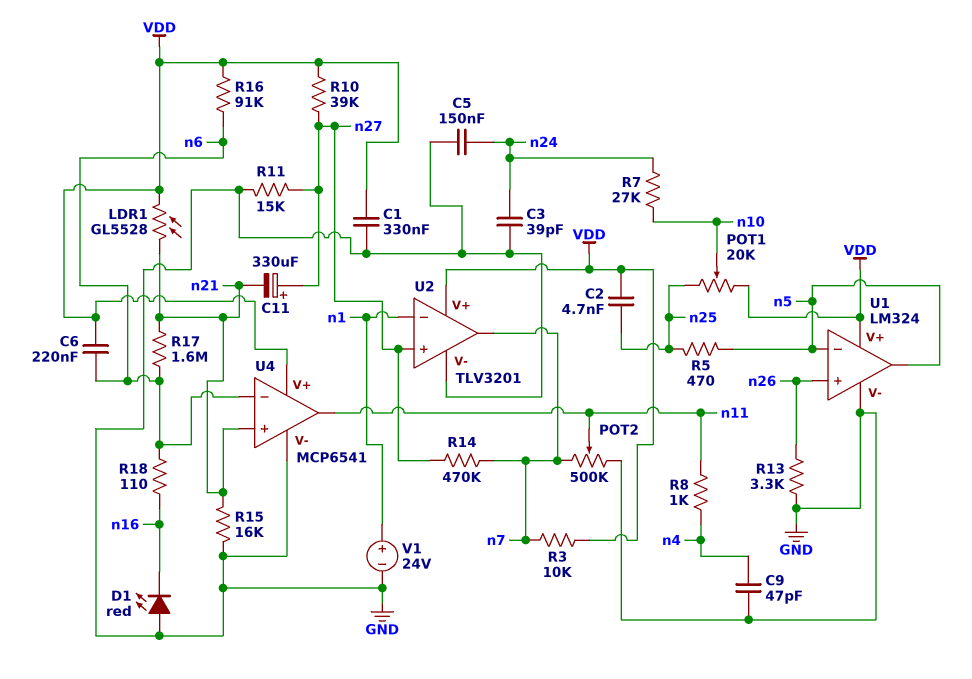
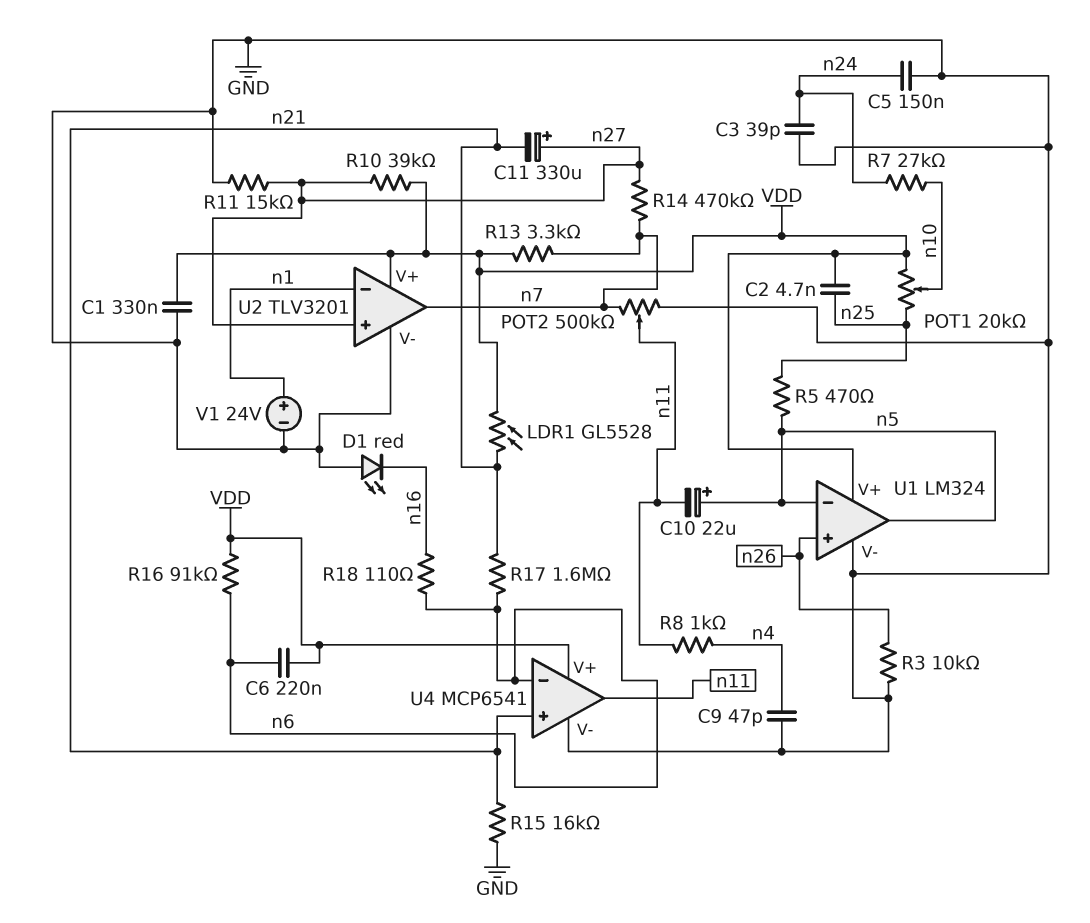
C10: none -> 22uF (plus n5, minus n11)
R3: 10k (VDD, n7) -> 10k (GND, n26)
R13: 3.3k (GND, n26) -> 3.3k (VDD, n7)

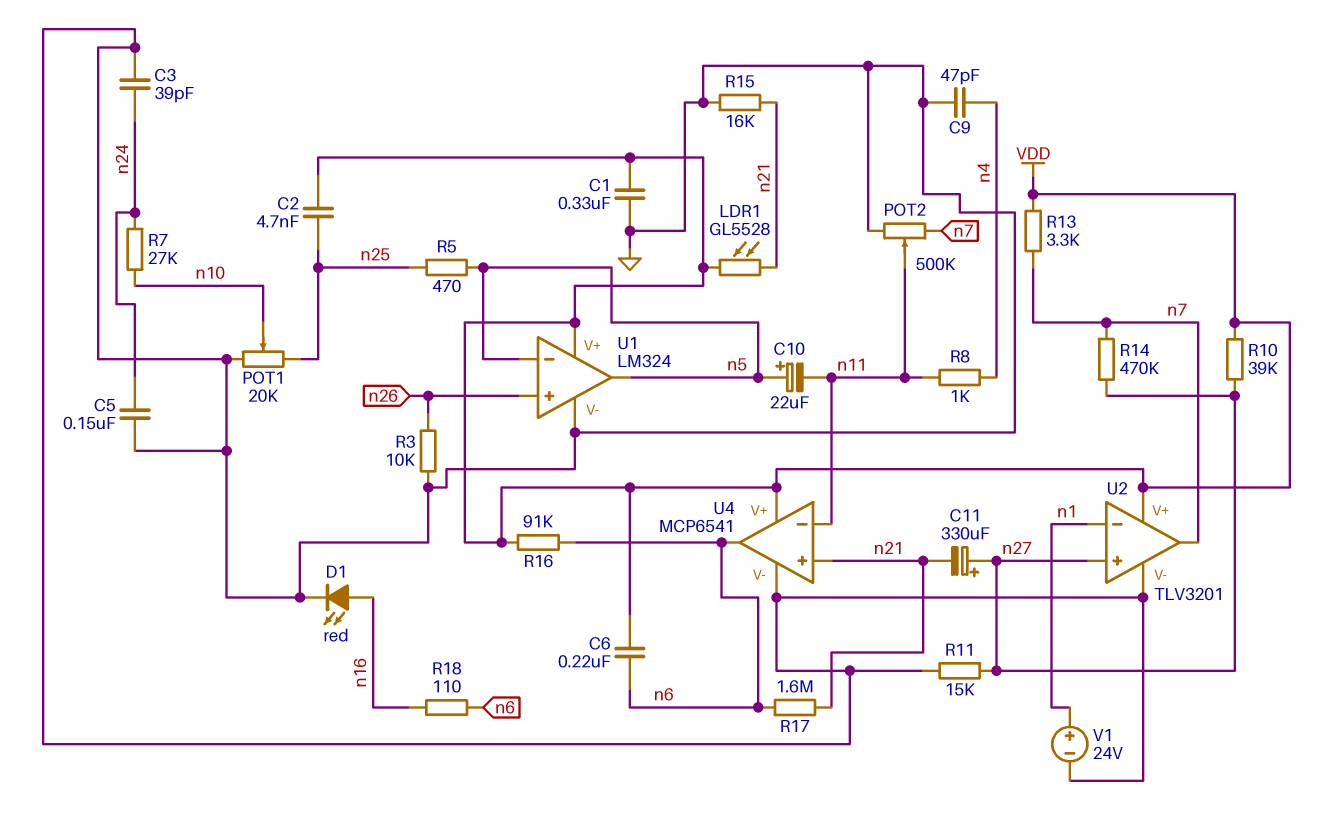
D1: LED red (A GND, K n16) -> LED red (A n16, K GND)
POT1: 20k (VDD, n25, wiper n10) -> 20k (GND, n25, wiper n10)
U4 pin in-: n6 -> n11
U4 pin out: n11 -> n6

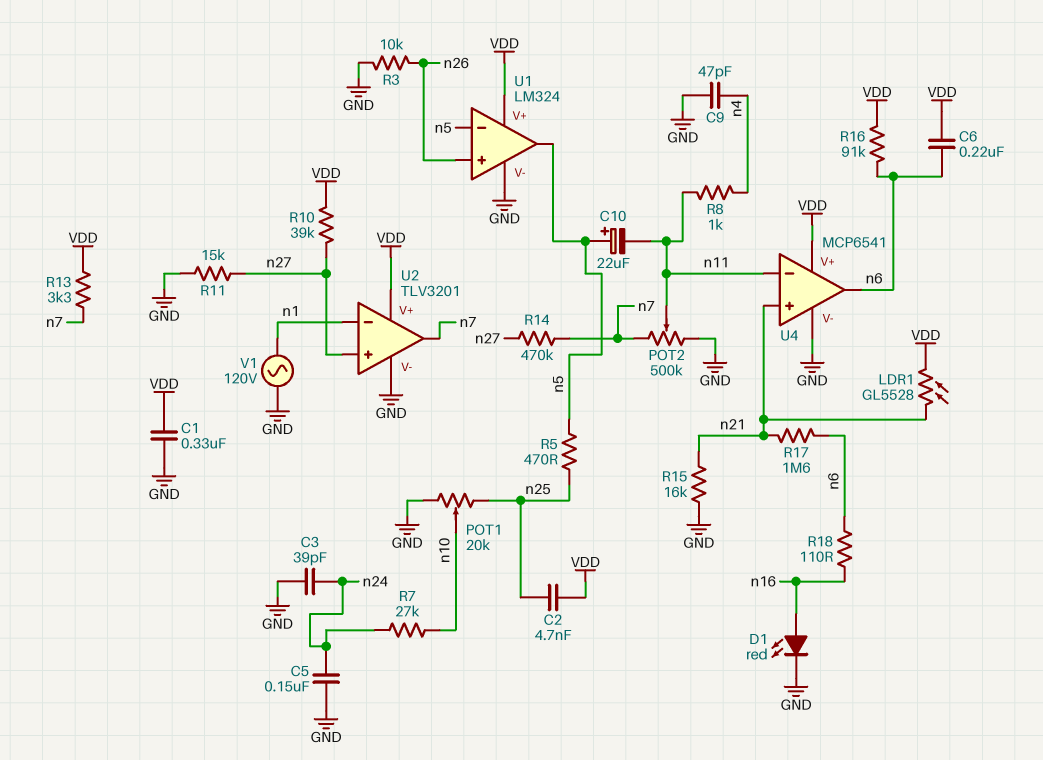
C11: 330uF (plus n27, minus n21) -> none
V1: 24V (plus n1, minus GND) -> AC 120V (GND, n1)

